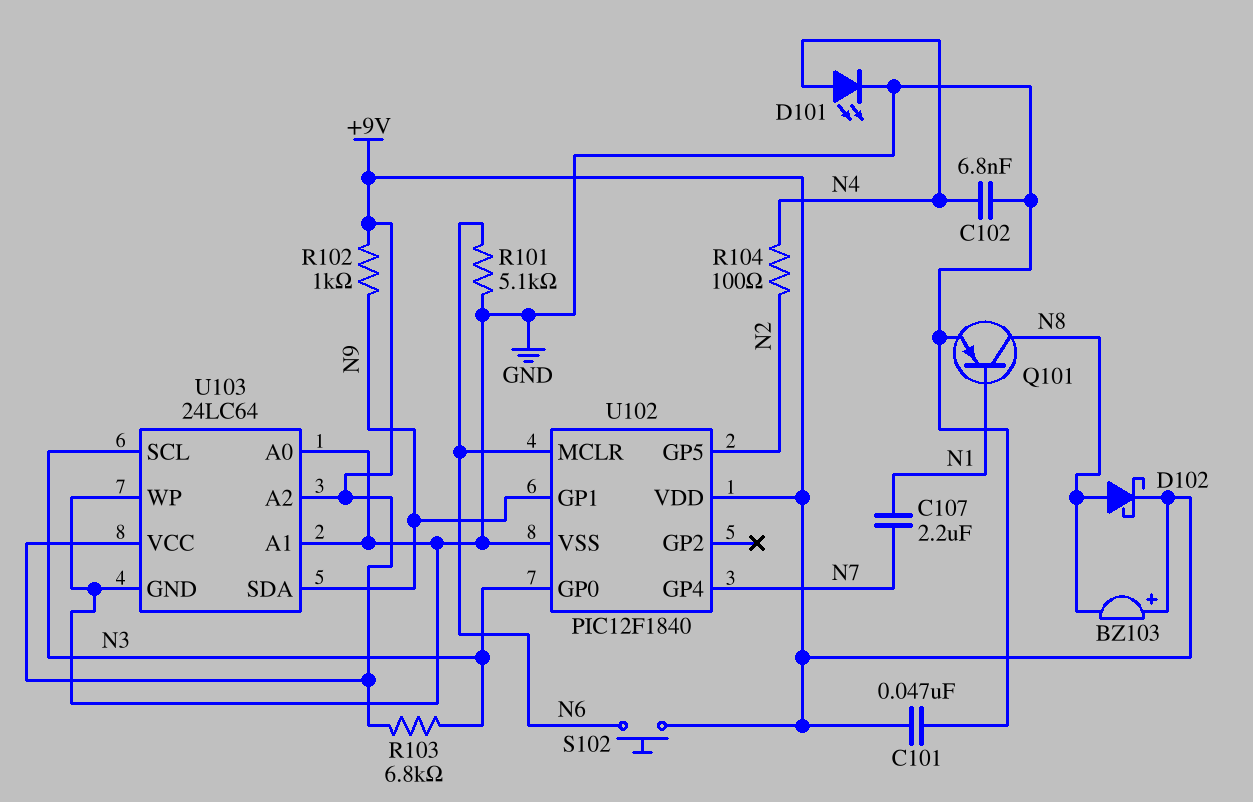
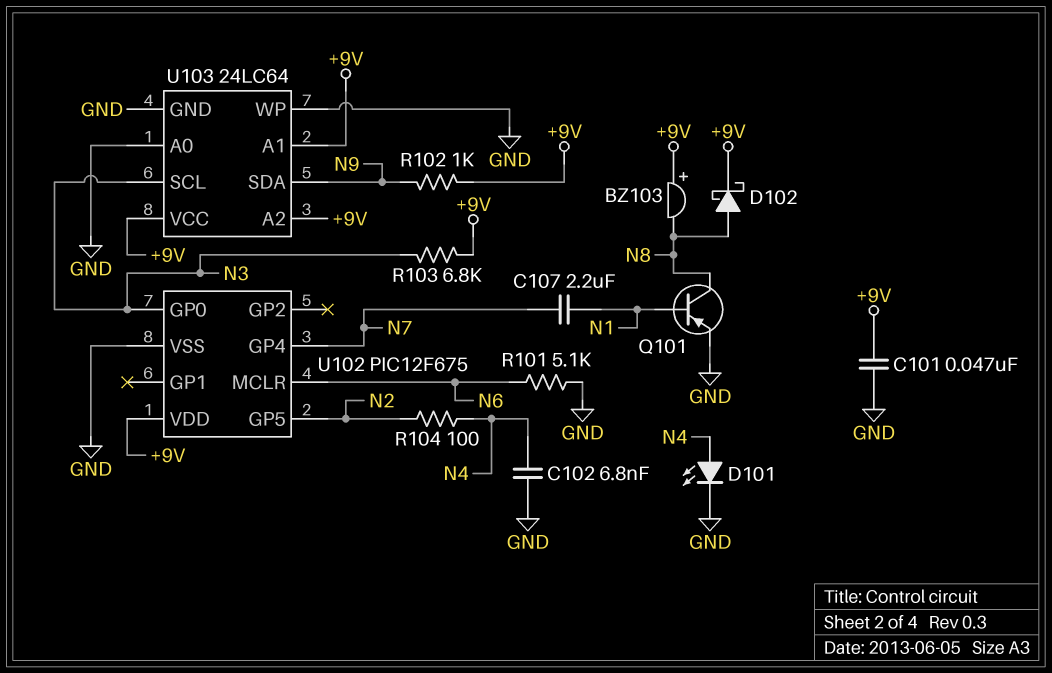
S102: button (+9V, N6) -> none
U102: PIC12F1840 -> PIC12F675
U102 pin GP1: N9 -> none
U103 pin A1: GND -> +9V

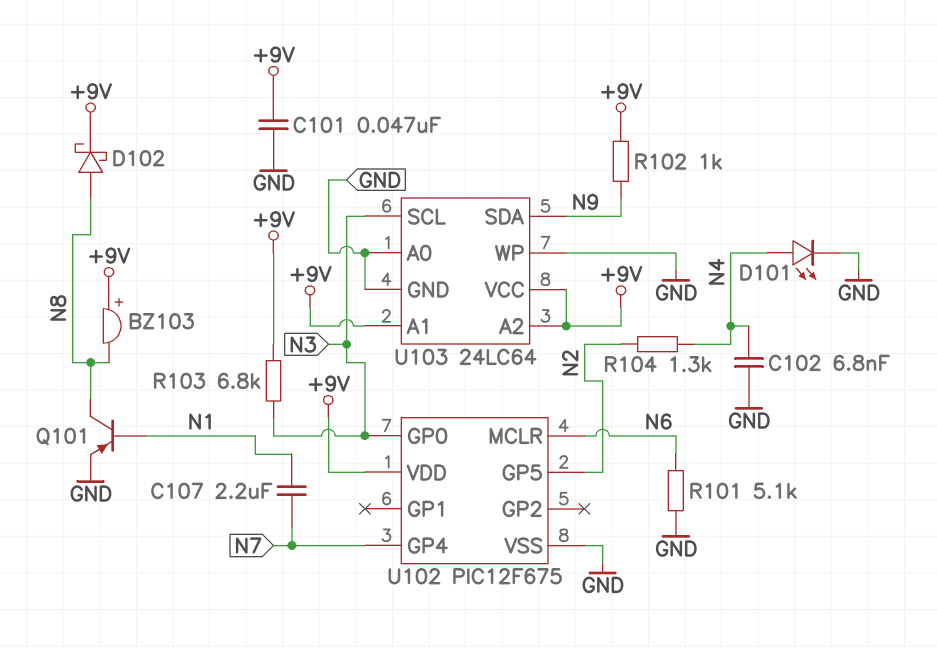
R104: 100 (N2, N4) -> 1.3k (N2, N4)

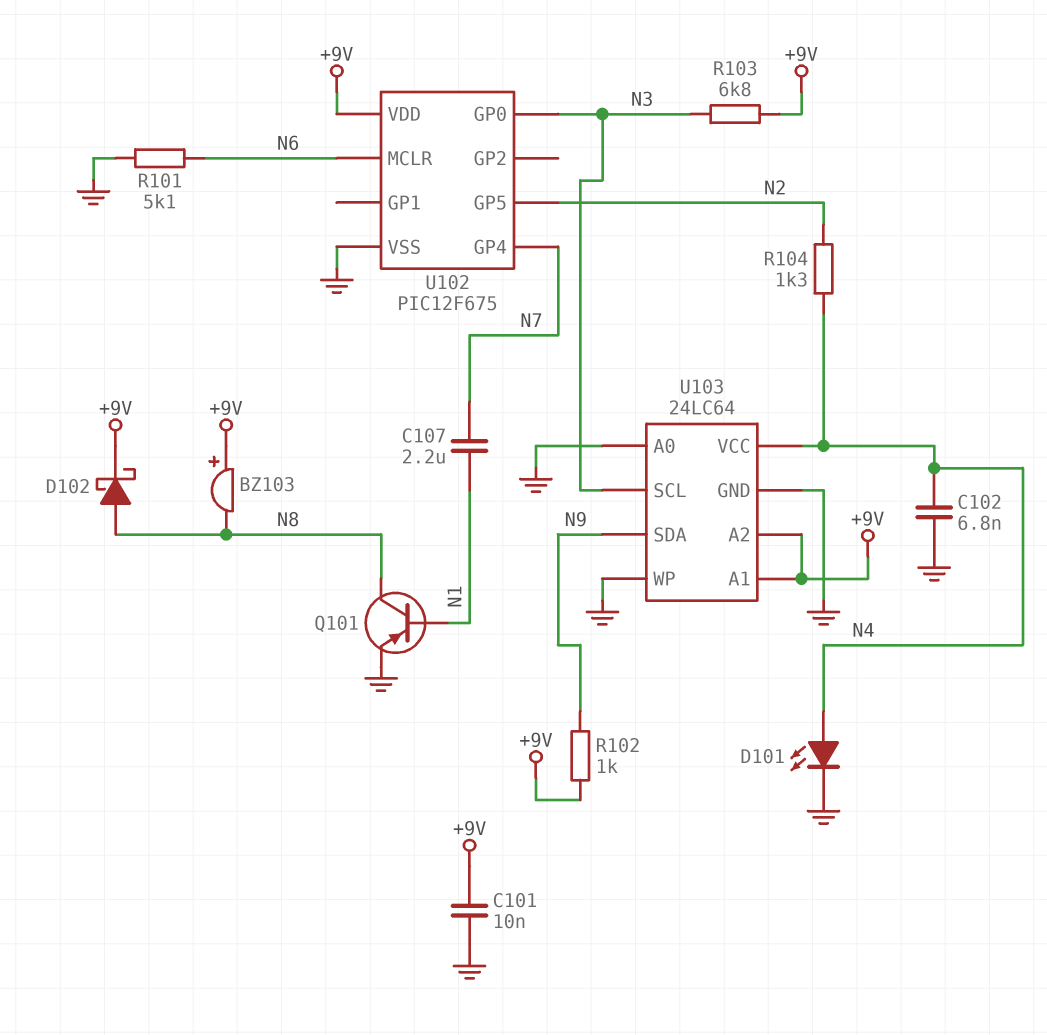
C101: 47nF (+9V, GND) -> 10nF (+9V, GND)
U103 pin VCC: +9V -> N4

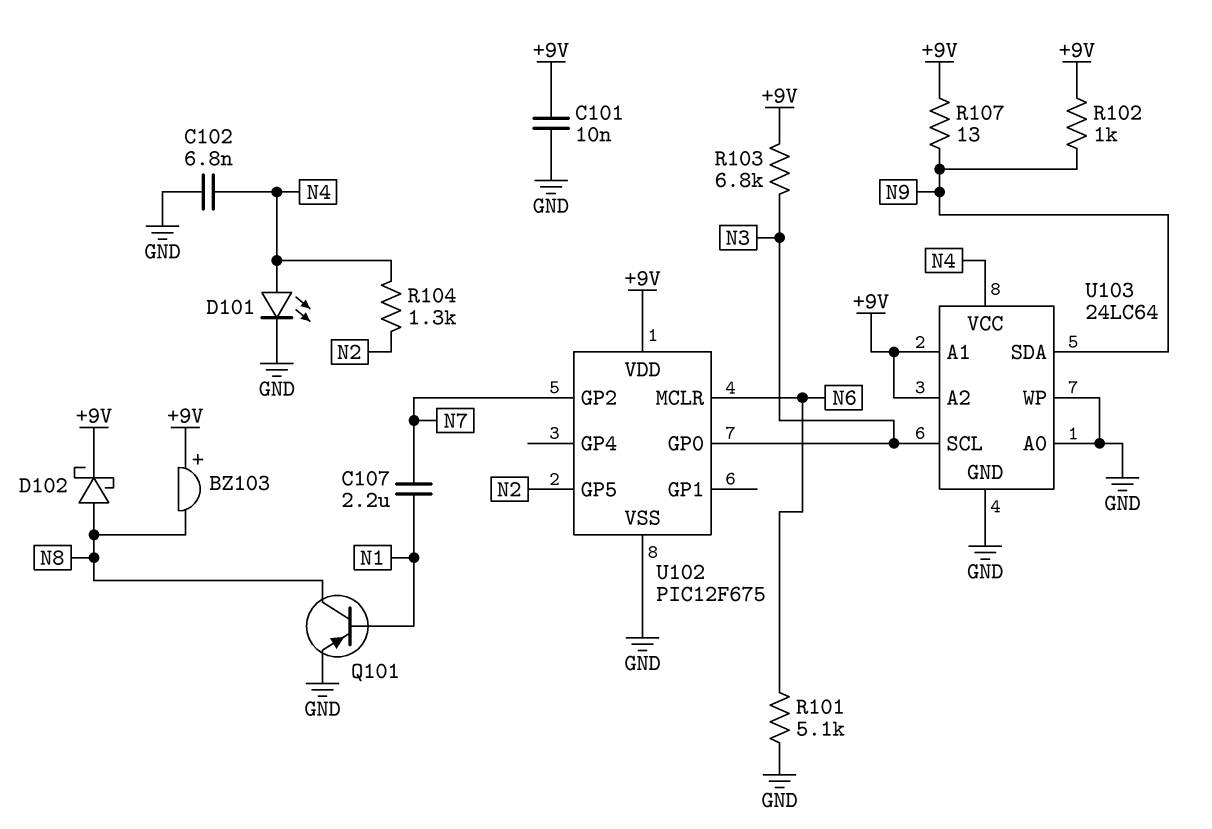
R107: none -> 13 (+9V, N9)
U102 pin GP2: none -> N7
U102 pin GP4: N7 -> none

